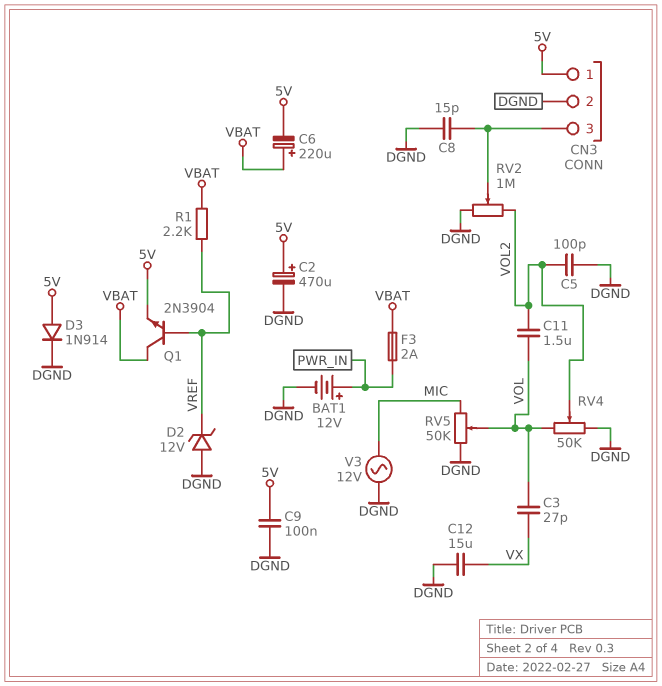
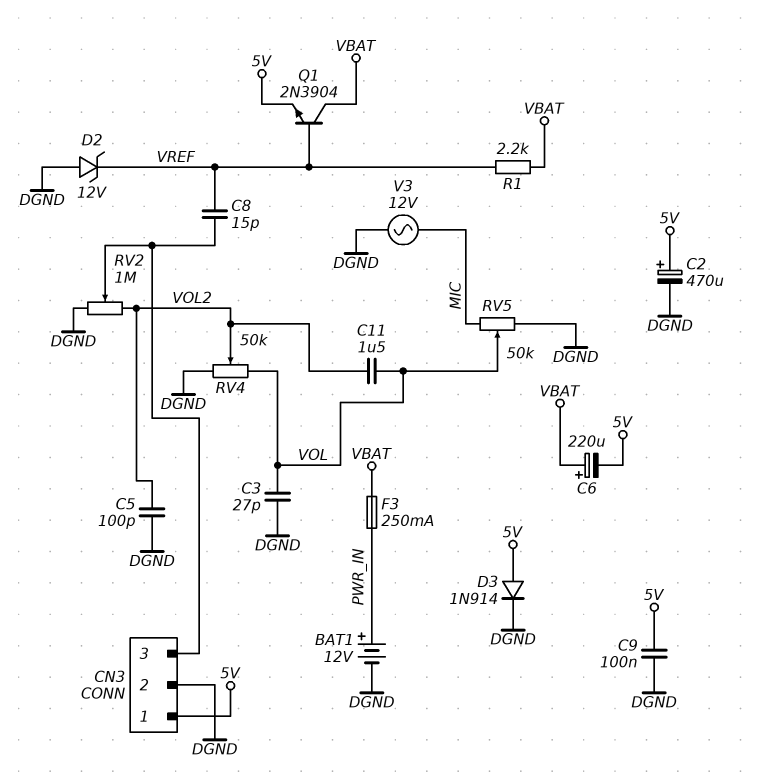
C3: 27pF (VOL, VX) -> 27pF (DGND, VOL)
C8: 15pF (CN3/3, DGND) -> 15pF (CN3/3, VREF)
C12: 15uF (DGND, VX) -> none
F3: 2A (PWR_IN, VBAT) -> 250mA (PWR_IN, VBAT)

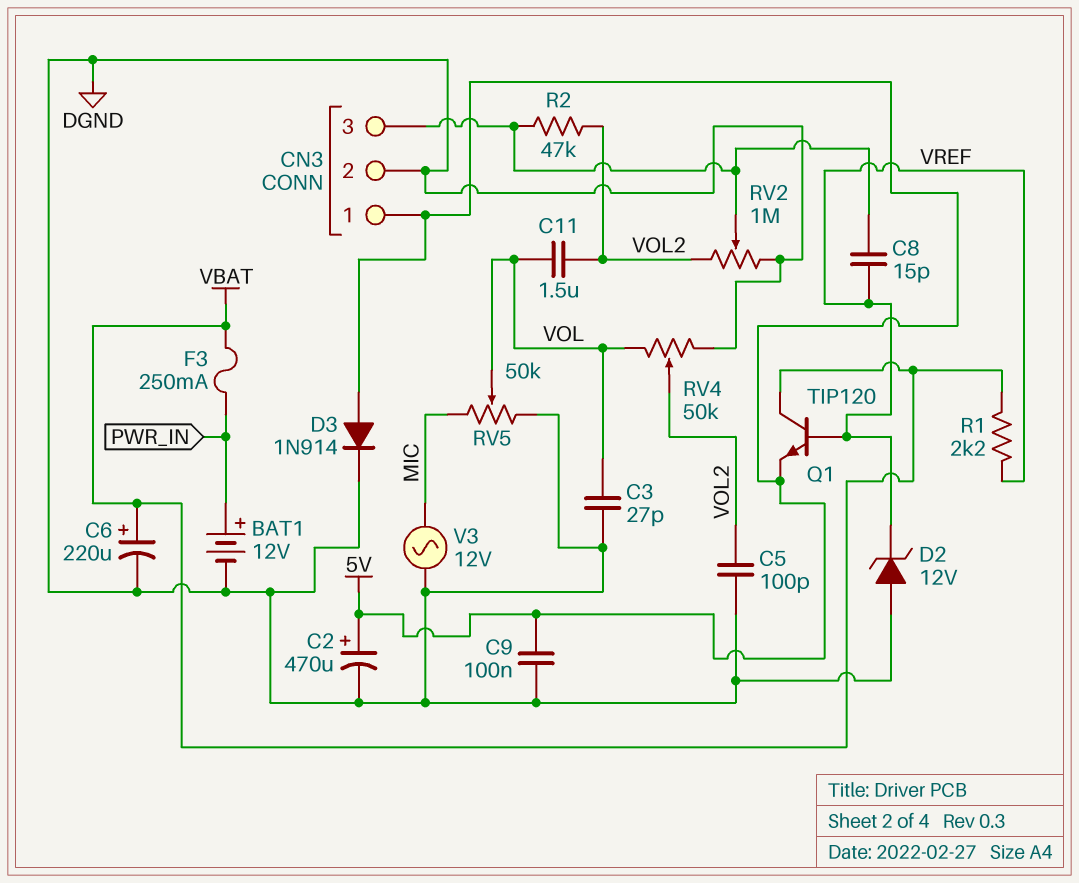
C6: 220uF (plus VBAT, minus 5V) -> 220uF (plus VBAT, minus DGND)
Q1: NPN 2N3904 (B VREF, C VBAT, E 5V) -> NPN TIP120 (B VREF, C VBAT, E 5V)
R2: none -> 47k (CN3/3, VOL2)

